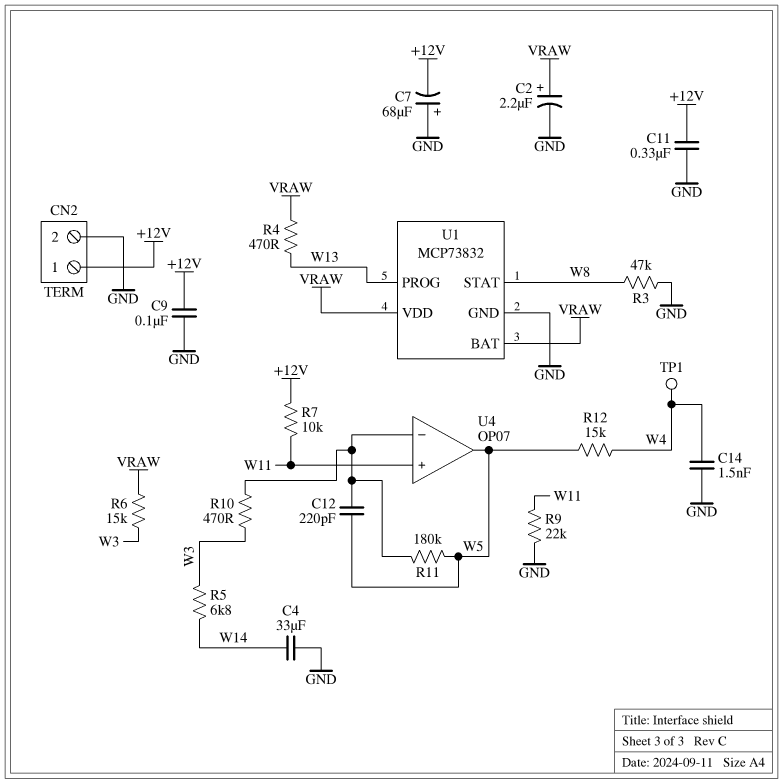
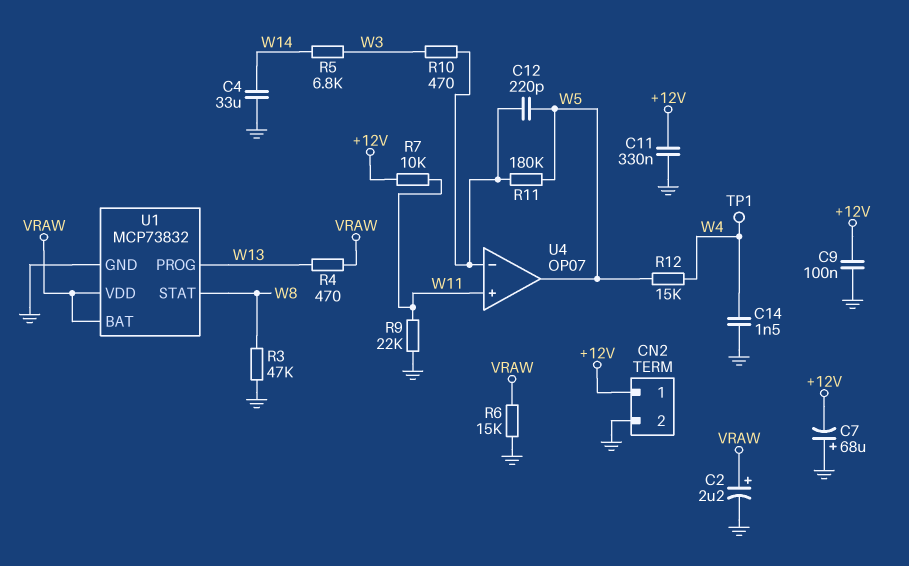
R6: 15k (VRAW, W3) -> 15k (GND, VRAW)

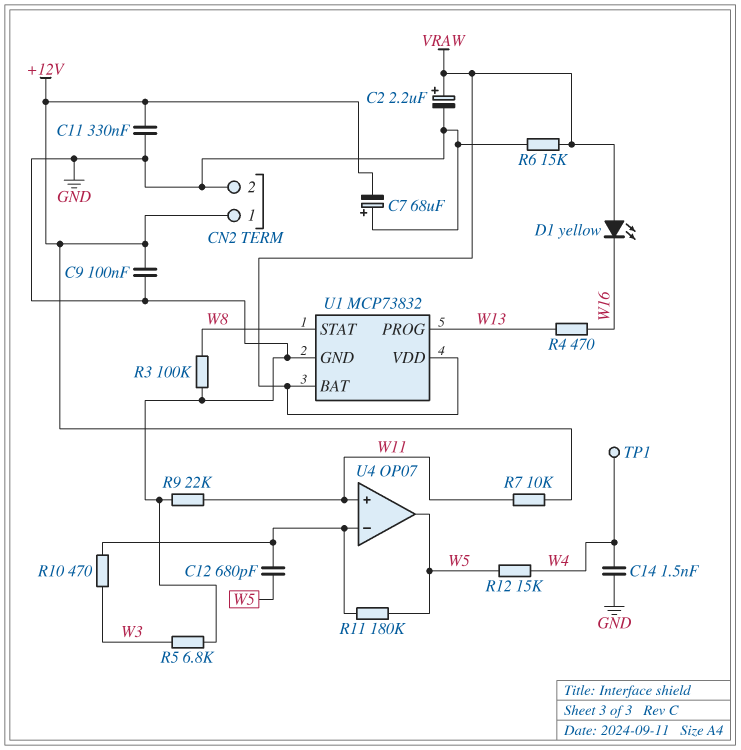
C4: 33uF (GND, W14) -> none
C12: 220pF (U4/in-, W5) -> 680pF (U4/in-, W5)
D1: none -> LED yellow (A VRAW, K W16)
R3: 47k (GND, W8) -> 100k (GND, W8)
R4: 470 (VRAW, W13) -> 470 (W13, W16)
R5: 6.8k (W3, W14) -> 6.8k (GND, W3)

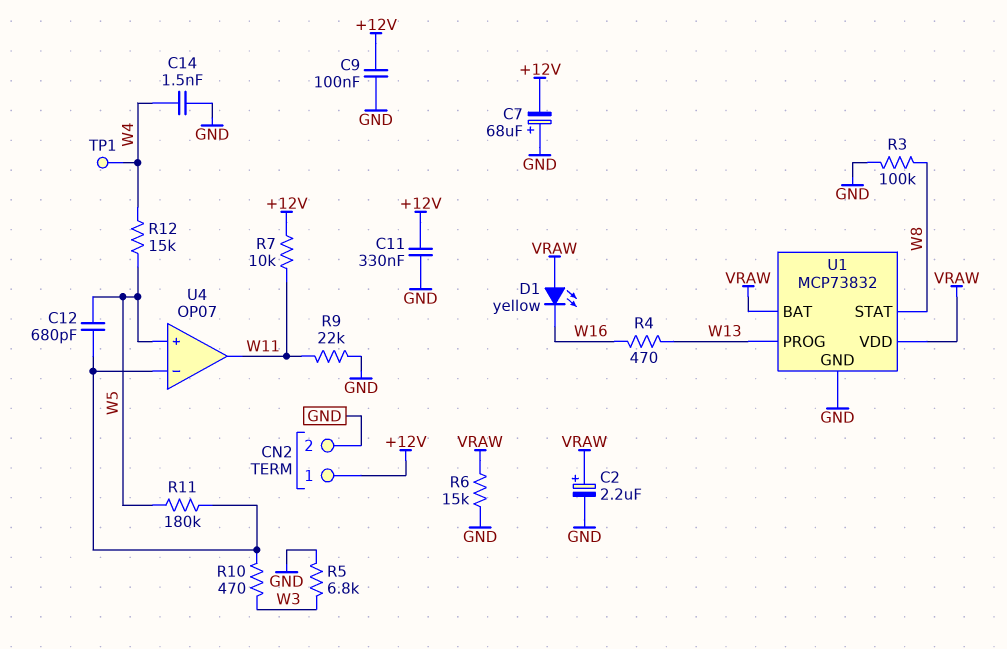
U4 pin in+: W11 -> W5
U4 pin out: W5 -> W11

